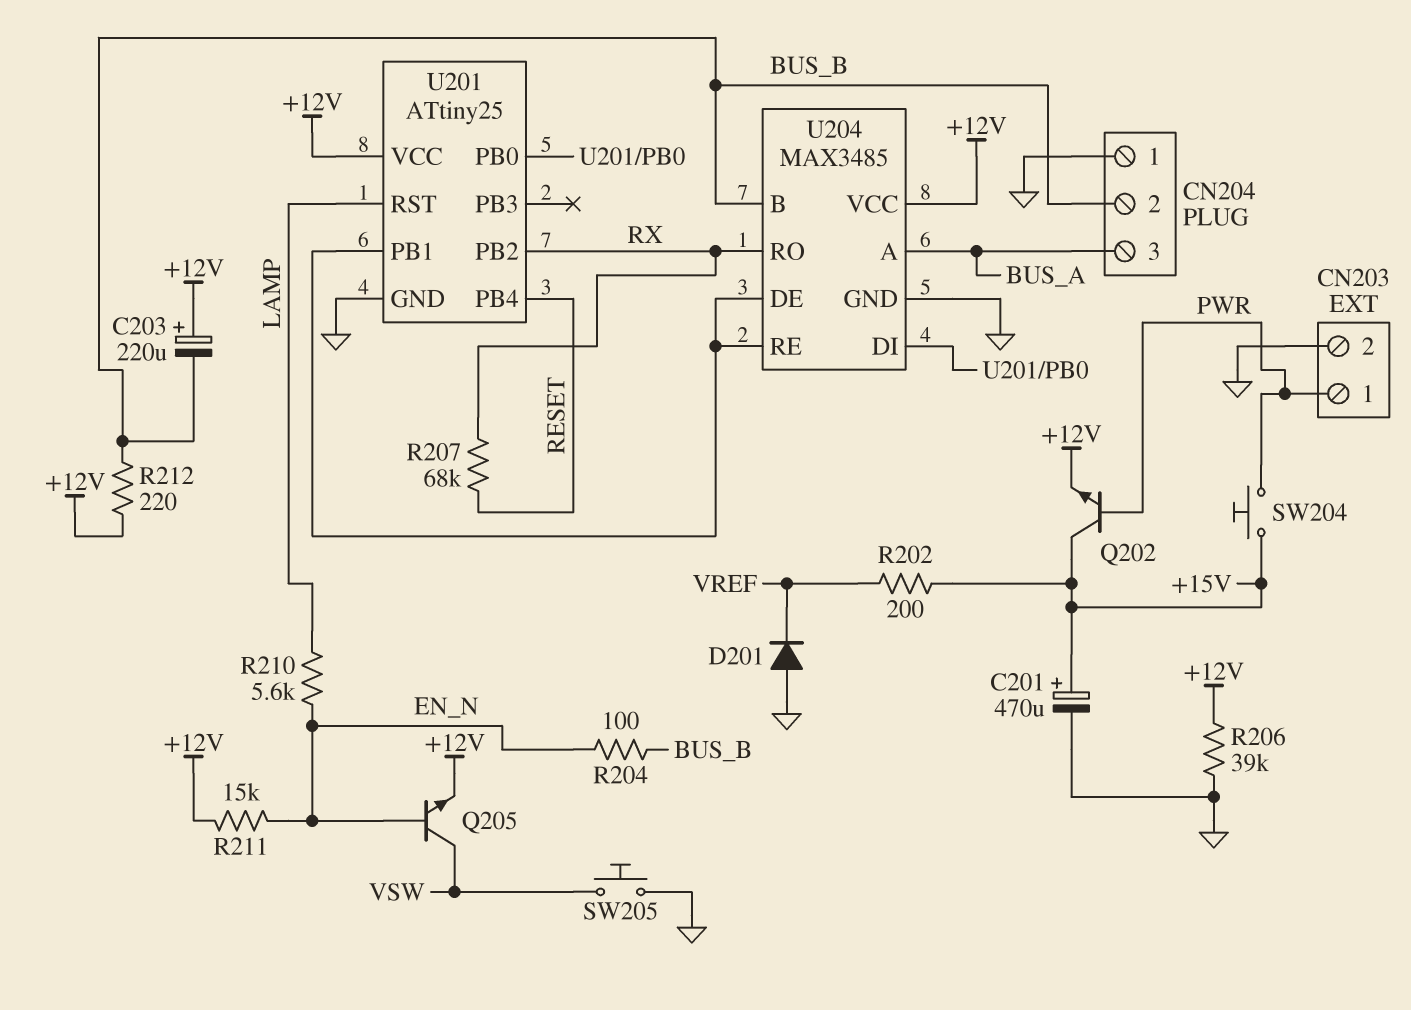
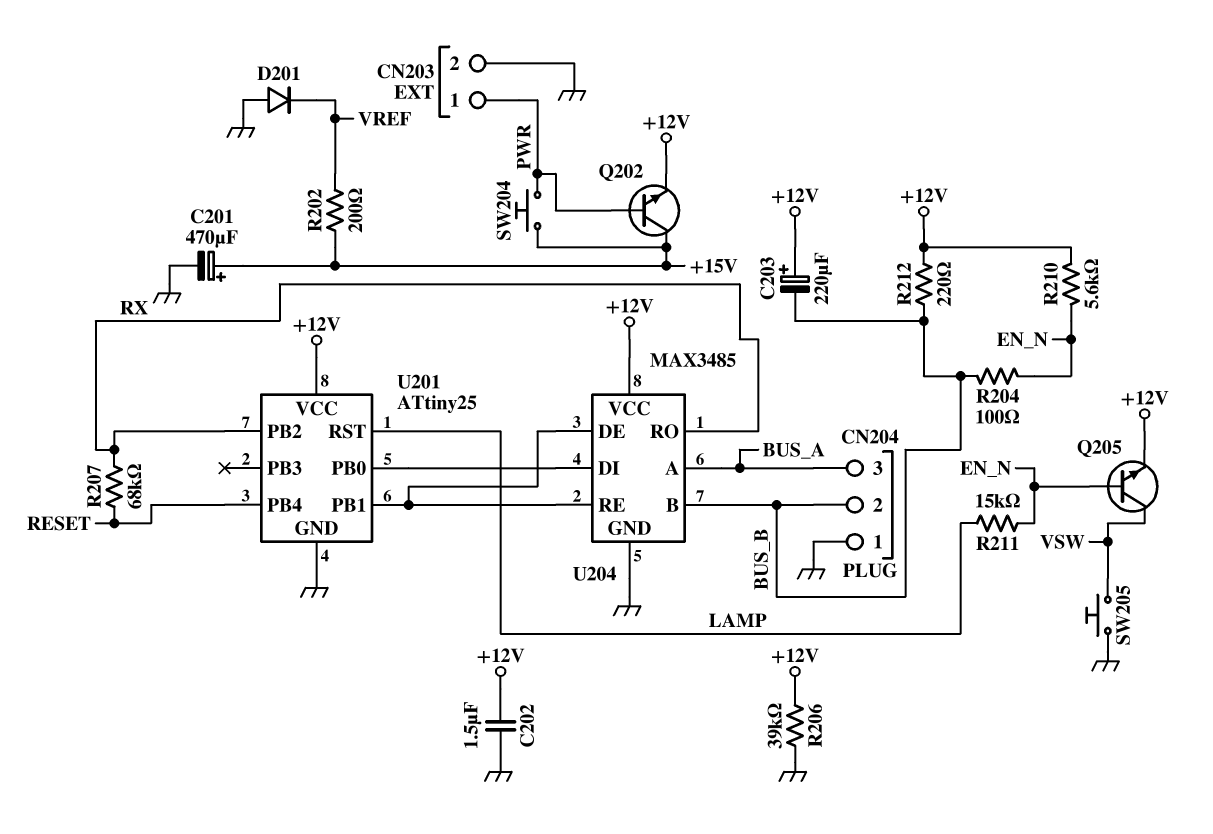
C202: none -> 1.5uF (+12V, GND)
R210: 5.6k (EN_N, LAMP) -> 5.6k (+12V, EN_N)
R211: 15k (+12V, EN_N) -> 15k (EN_N, LAMP)

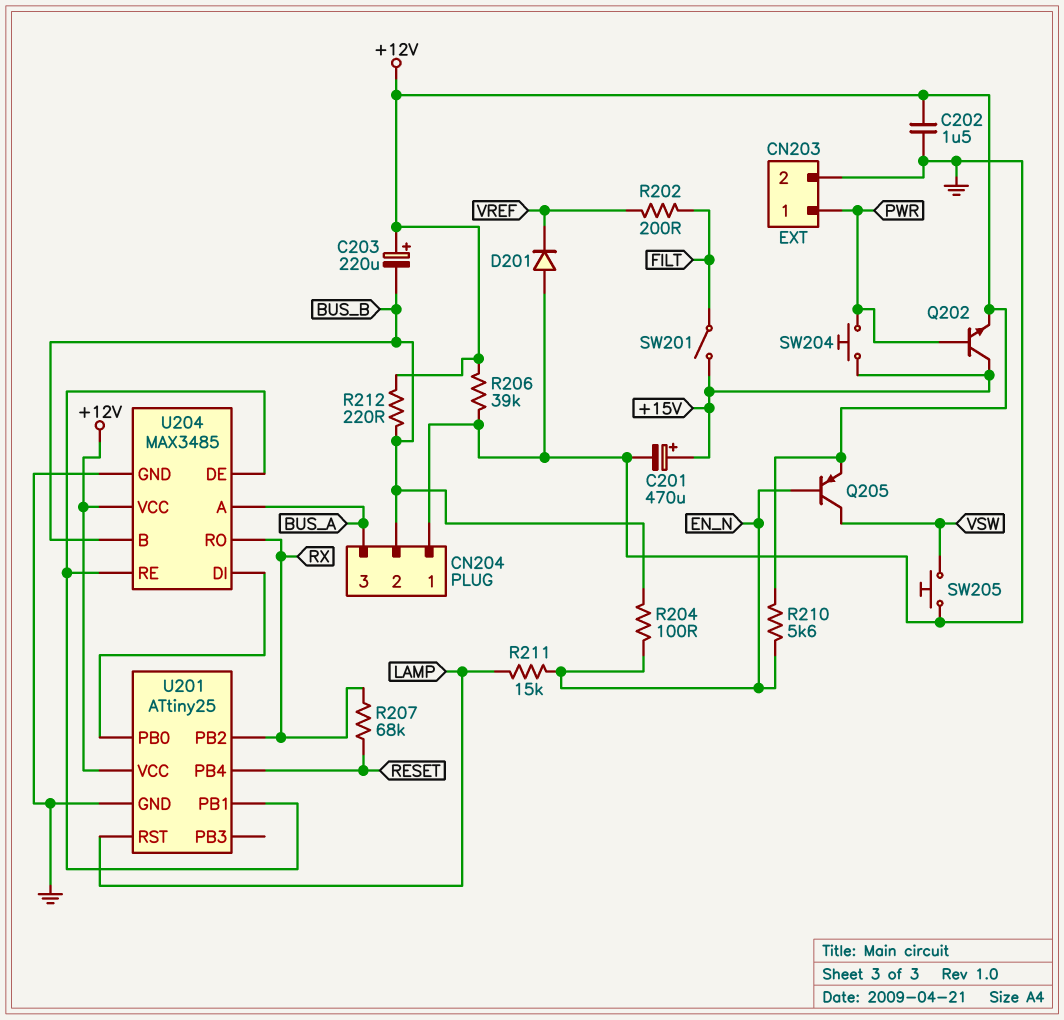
Q205: NPN (B EN_N, C VSW, E +12V) -> PNP (B EN_N, C VSW, E +12V)
R202: 200 (+15V, VREF) -> 200 (FILT, VREF)
SW201: none -> switch (+15V, FILT)

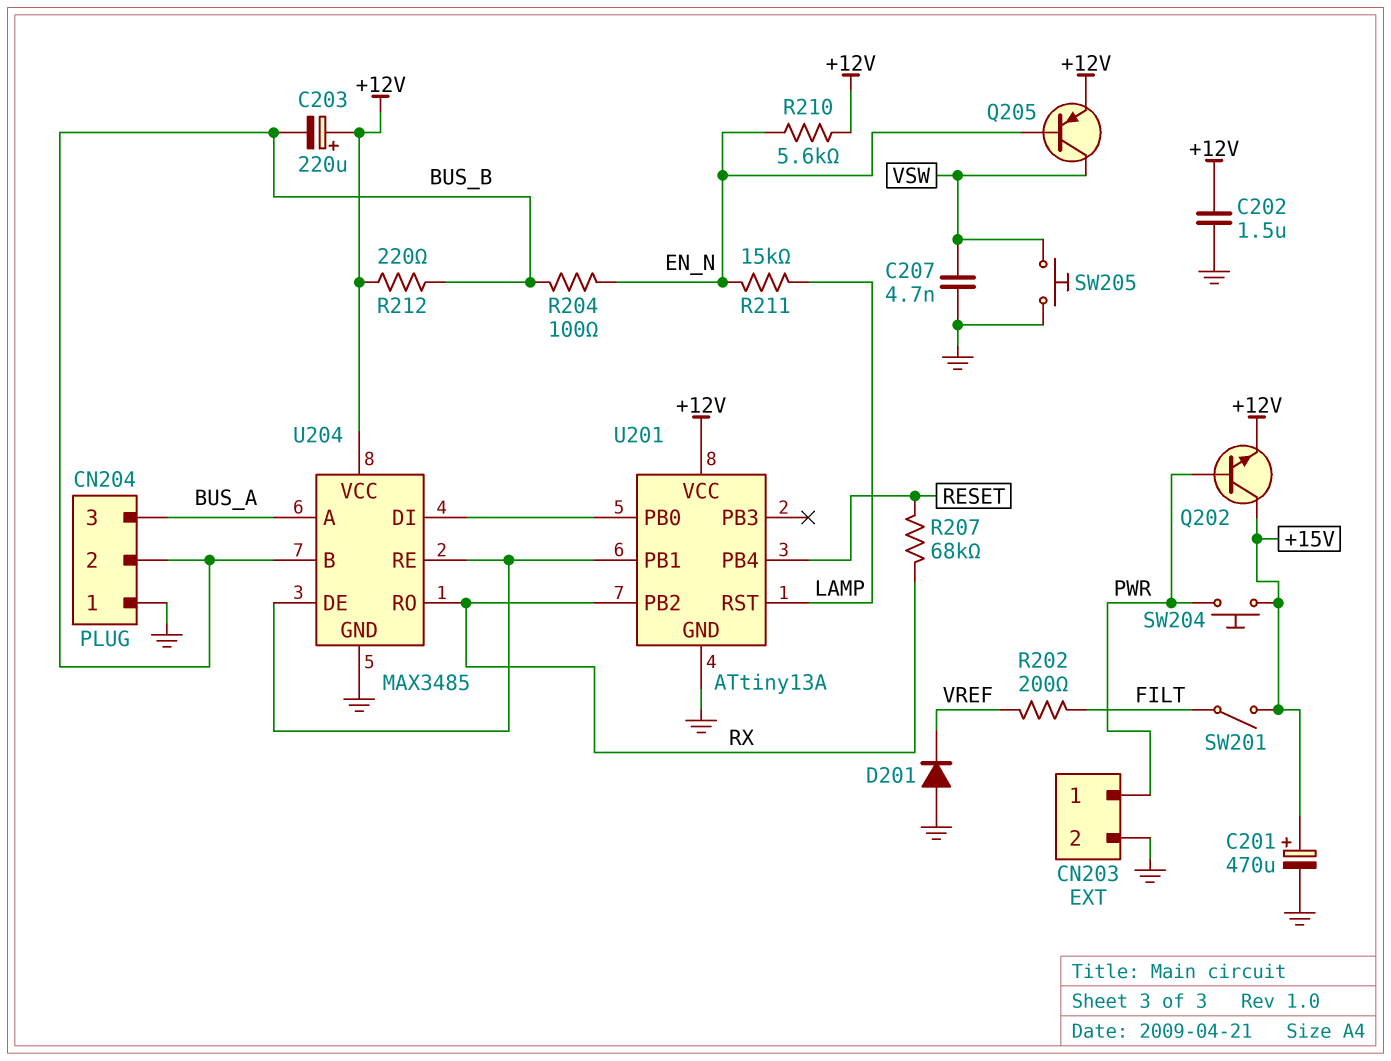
C207: none -> 4.7nF (GND, VSW)
R206: 39k (+12V, GND) -> none
U201: ATtiny25 -> ATtiny13A

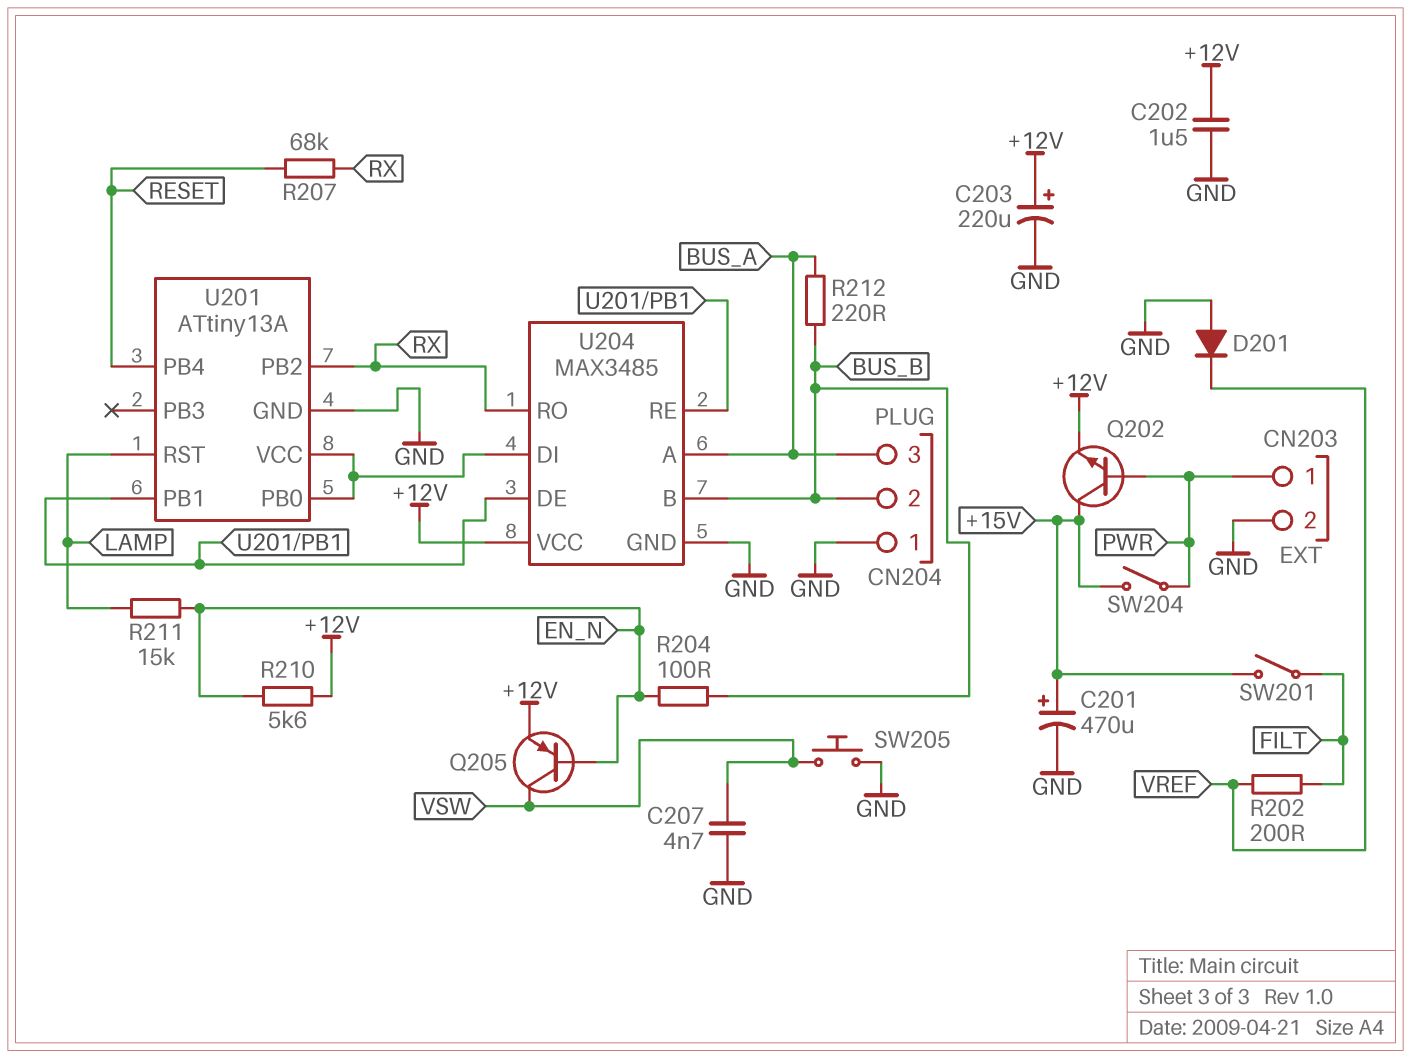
C203: 220uF (plus +12V, minus BUS_B) -> 220uF (plus +12V, minus GND)
R212: 220 (+12V, BUS_B) -> 220 (BUS_A, BUS_B)
SW204: button (+15V, PWR) -> switch (+15V, PWR)
U201 pin VCC: +12V -> U201/PB0

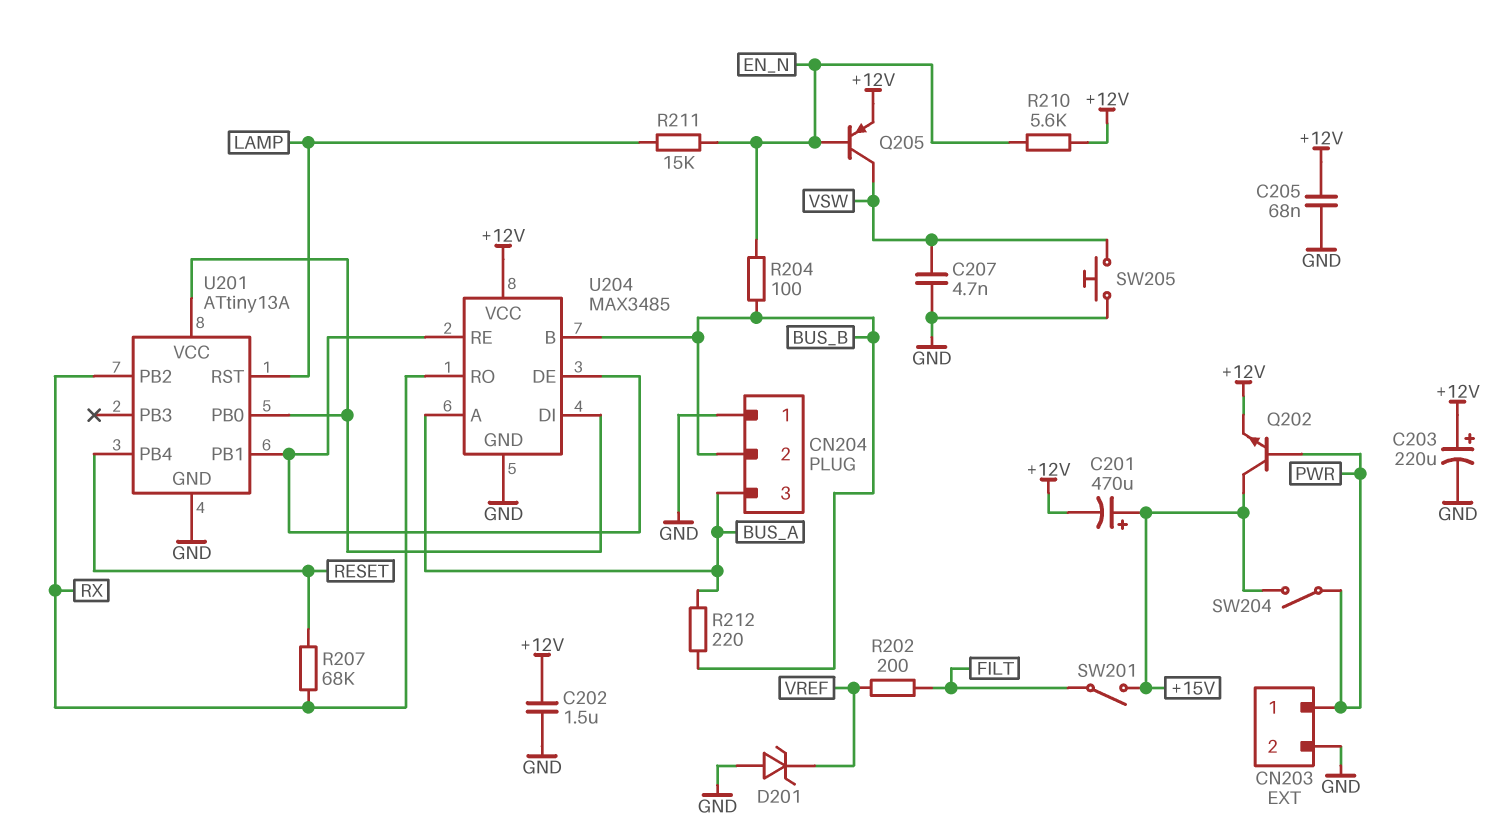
C201: 470uF (plus +15V, minus GND) -> 470uF (plus +15V, minus +12V)
C205: none -> 68nF (+12V, GND)
D201: diode (A GND, K VREF) -> zener (A GND, K VREF)

